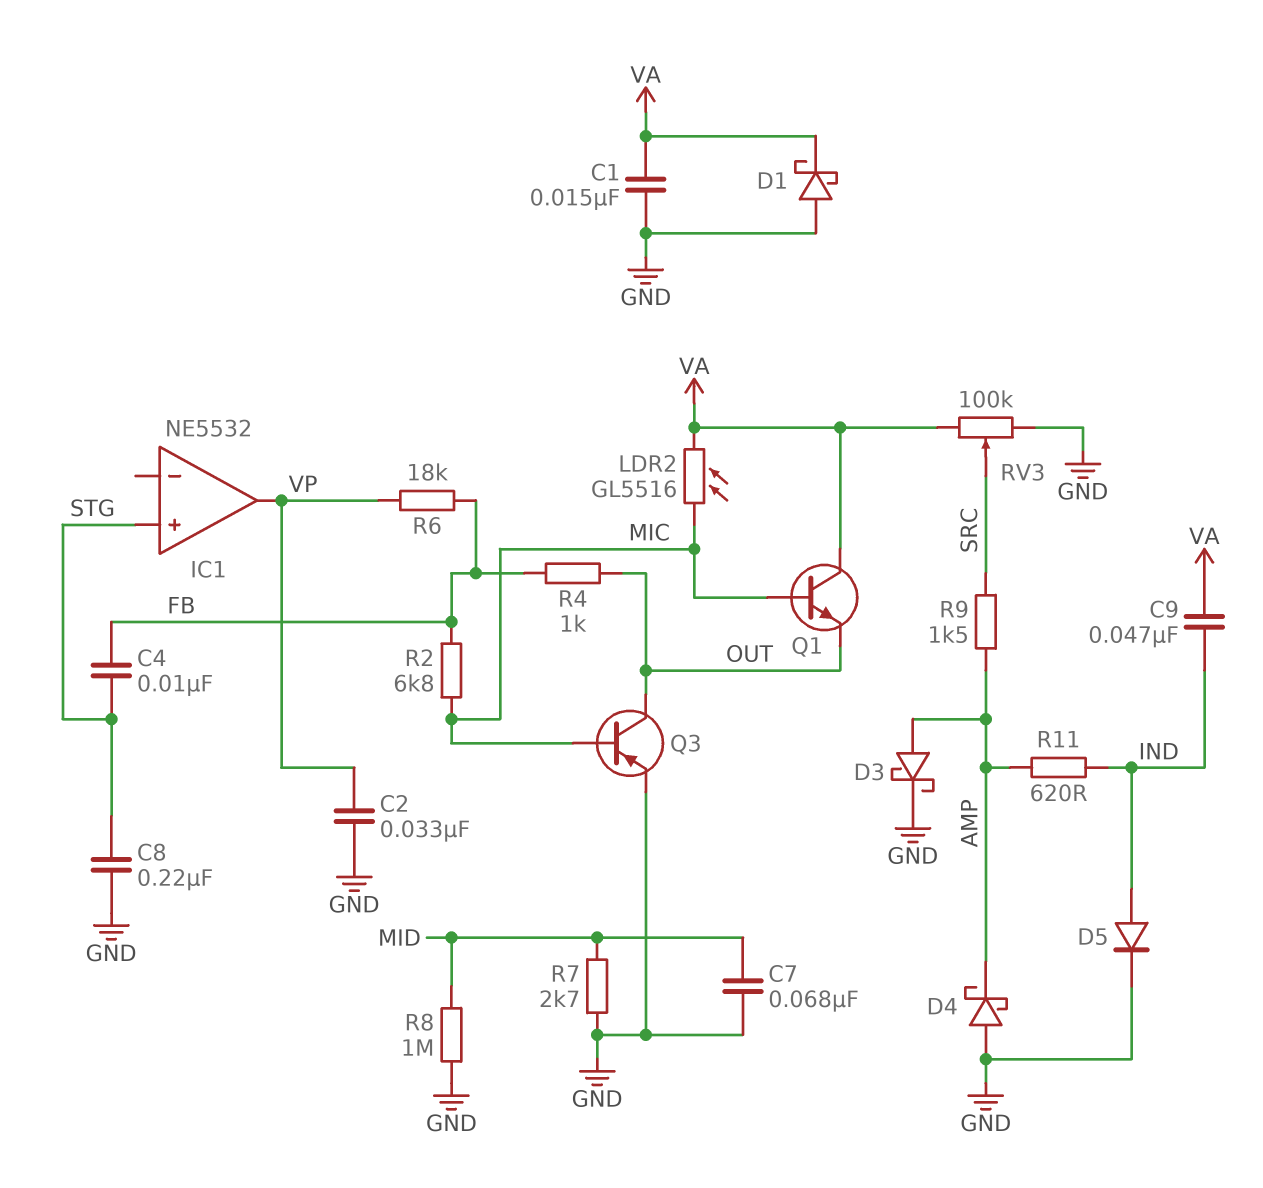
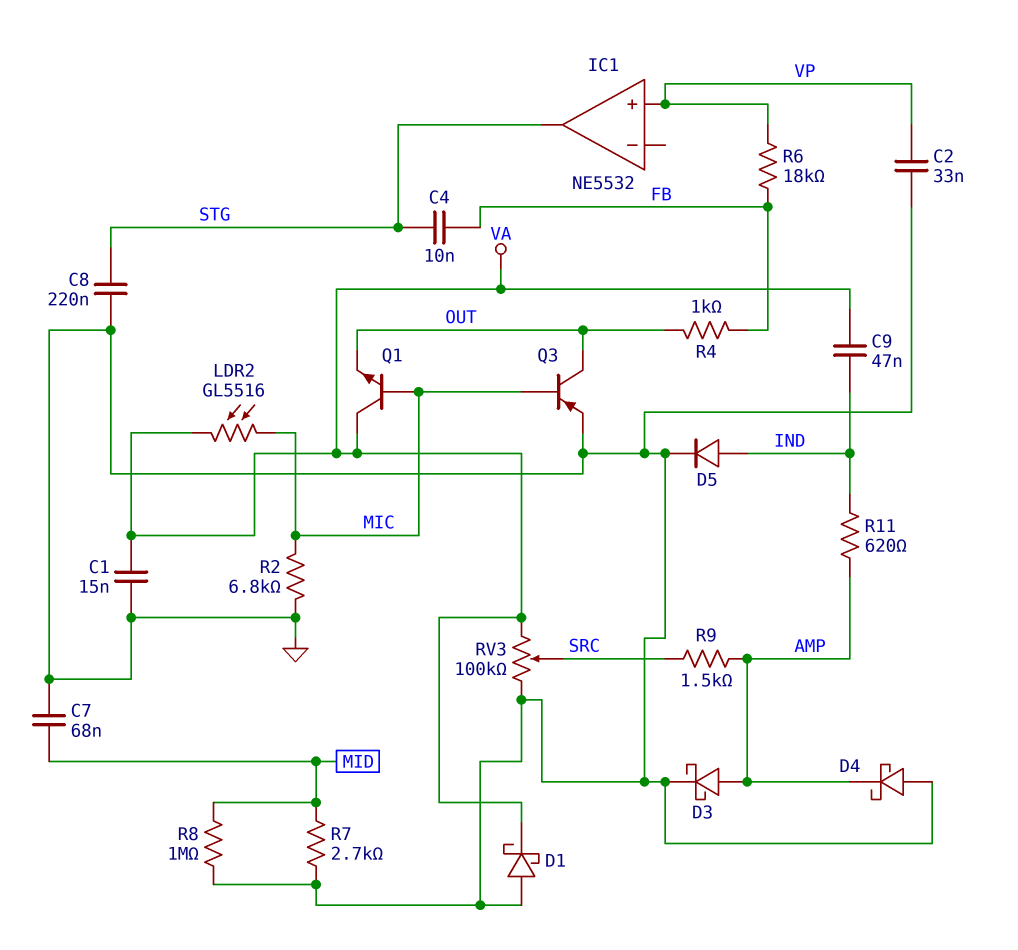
IC1 pin in+: STG -> VP
IC1 pin out: VP -> STG
R2: 6.8k (FB, MIC) -> 6.8k (GND, MIC)

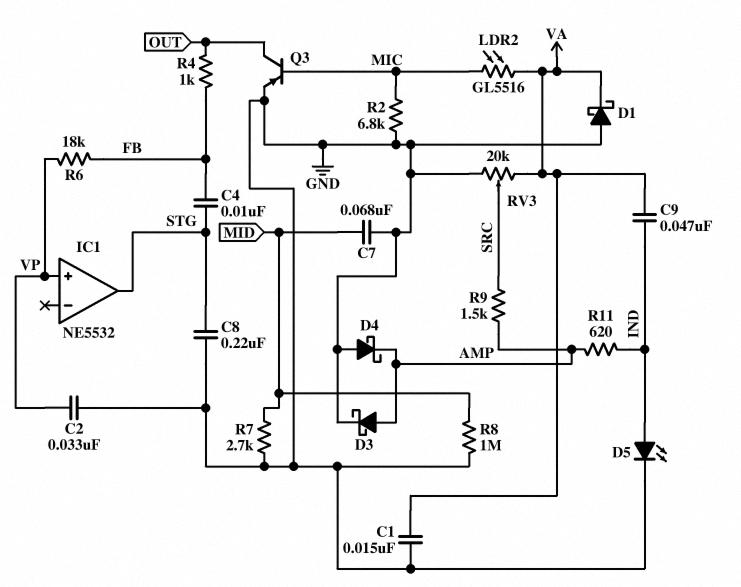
D5: diode (A IND, K GND) -> LED (A IND, K GND)
Q1: NPN (B MIC, C VA, E OUT) -> none
RV3: 100k (GND, VA, wiper SRC) -> 20k (GND, VA, wiper SRC)

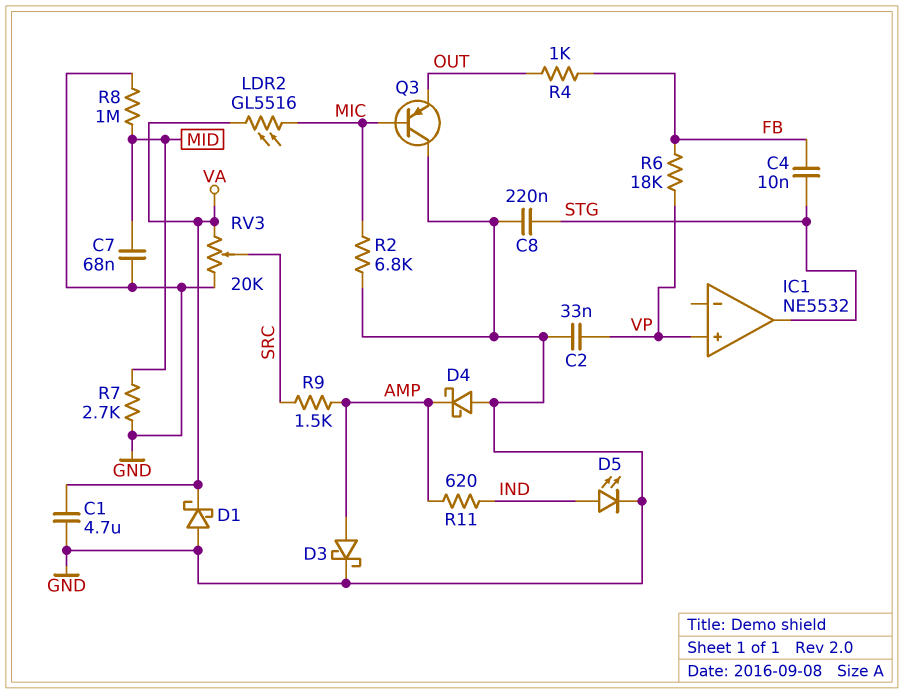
C1: 15nF (GND, VA) -> 4.7uF (GND, VA)
C9: 47nF (IND, VA) -> none
Q3: PNP (B MIC, C OUT, E GND) -> PNP (B MIC, C GND, E OUT)

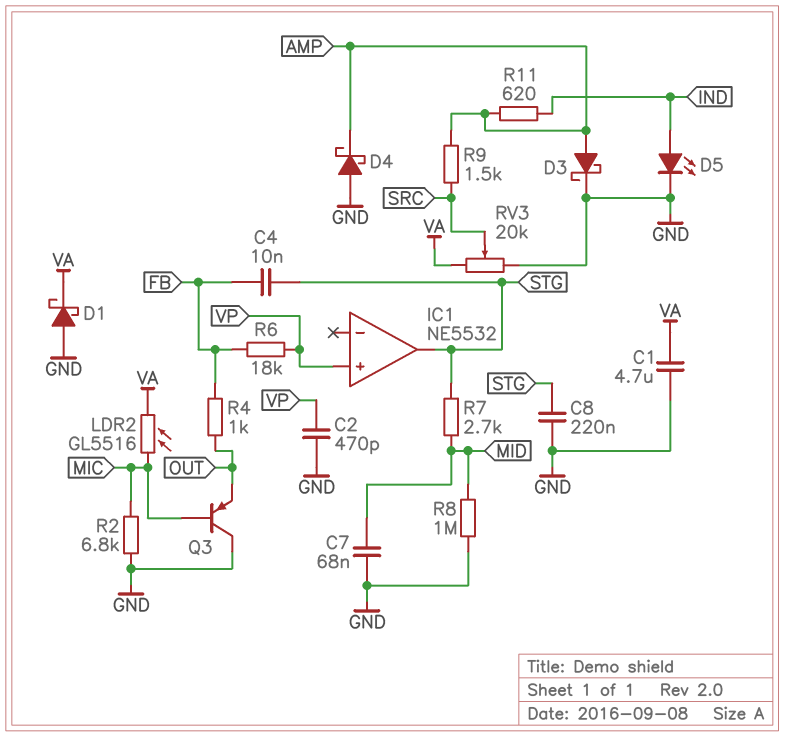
C2: 33nF (GND, VP) -> 470pF (GND, VP)
R7: 2.7k (GND, MID) -> 2.7k (MID, STG)

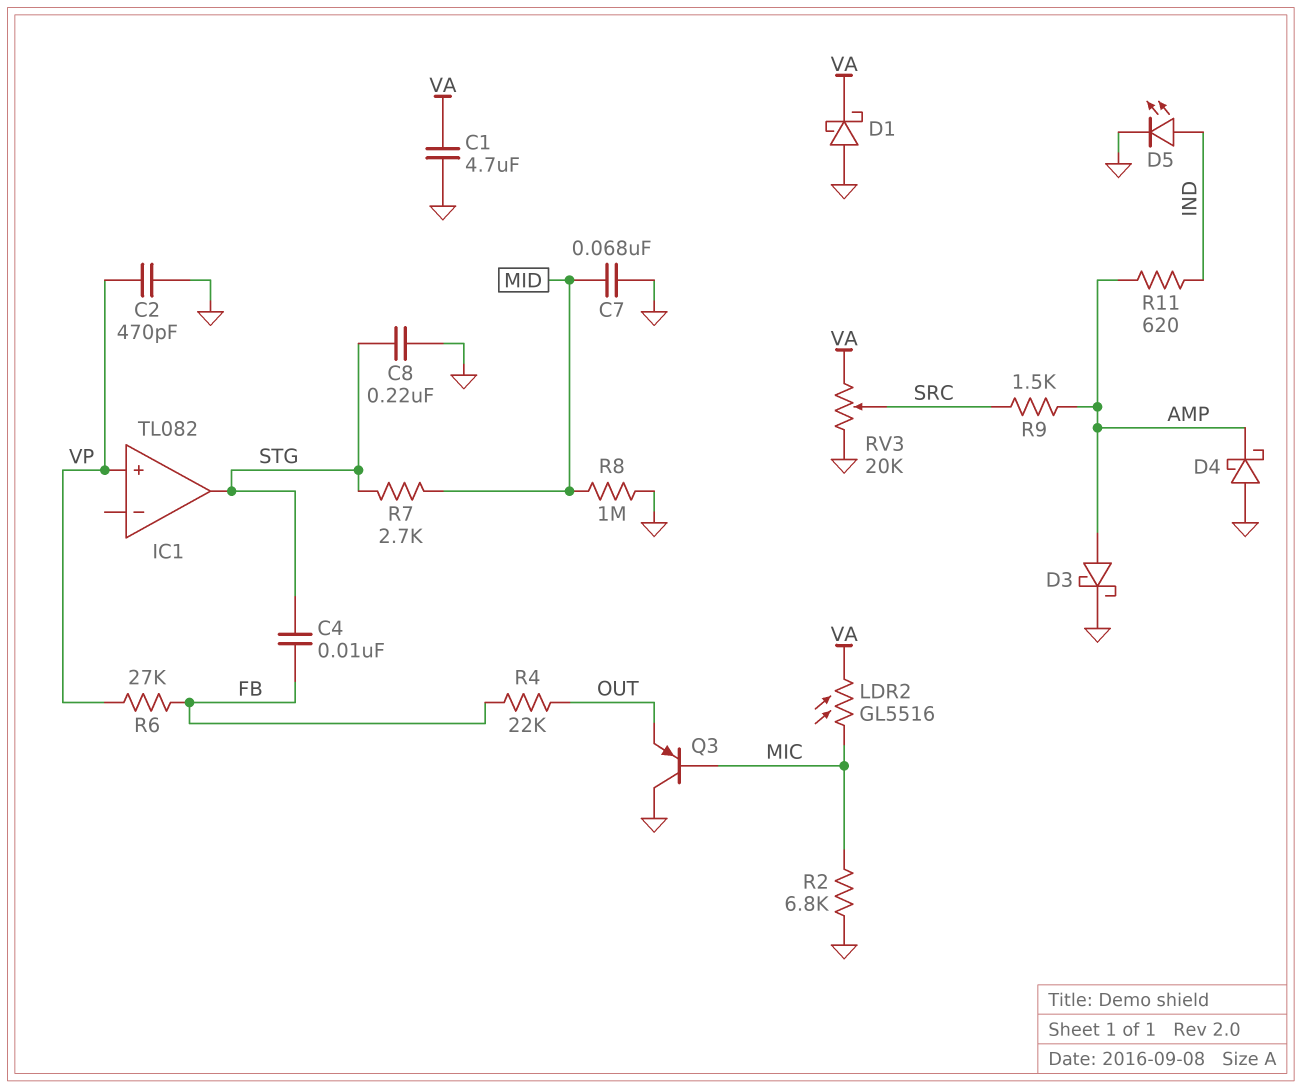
IC1: NE5532 -> TL082
R4: 1k (FB, OUT) -> 22k (FB, OUT)
R6: 18k (FB, VP) -> 27k (FB, VP)

